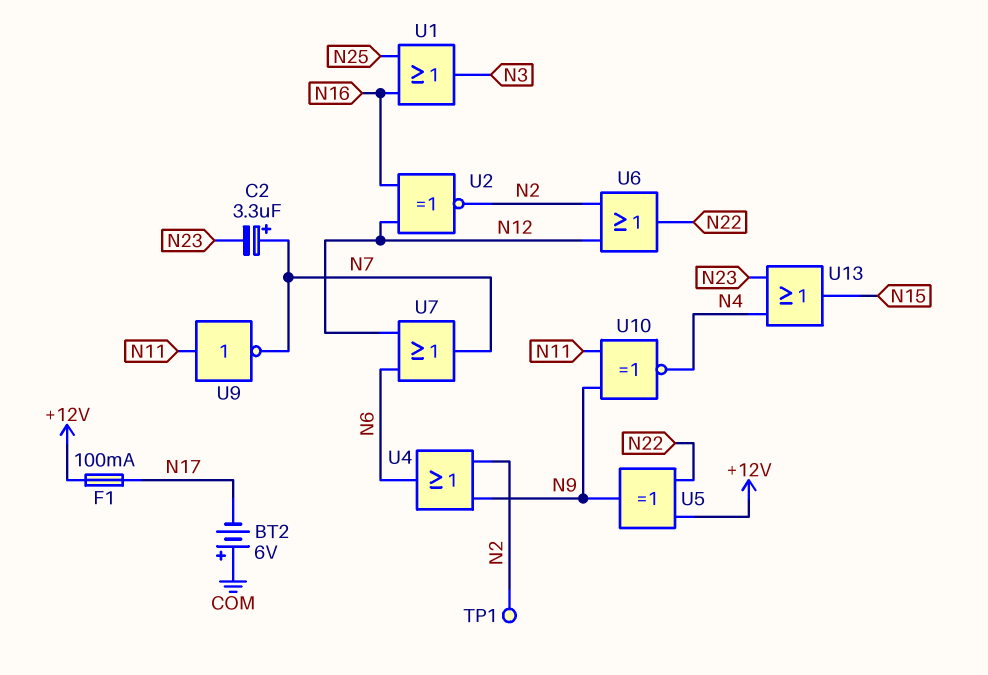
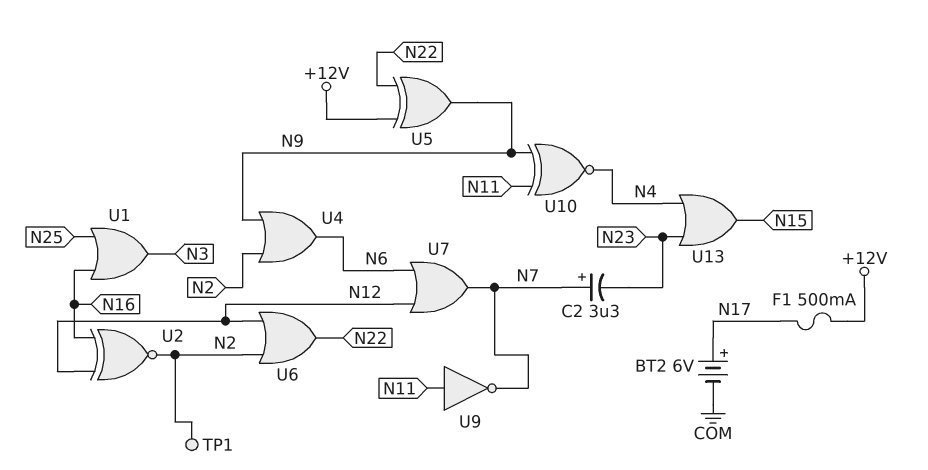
BT2: 6V (plus COM, minus N17) -> 6V (plus N17, minus COM)
F1: 100mA (+12V, N17) -> 500mA (+12V, N17)

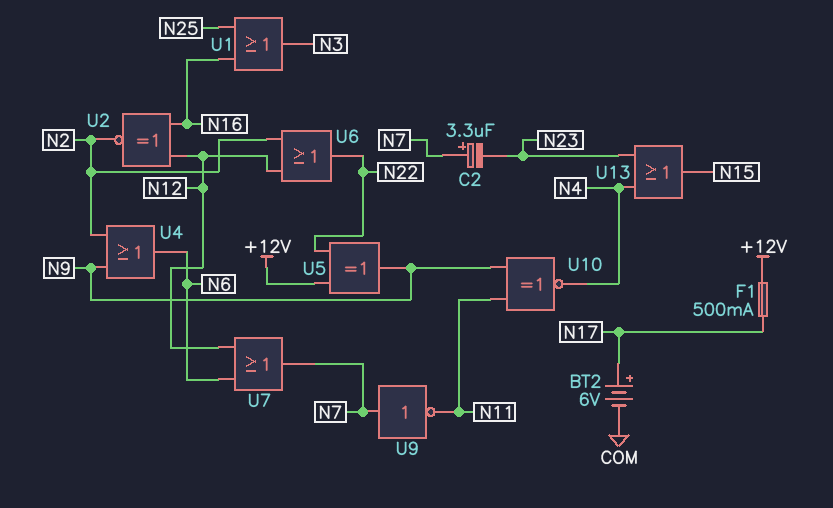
TP1: test point (N2) -> none
U9: NOT (in N11, out N7) -> NOT (in N7, out N11)

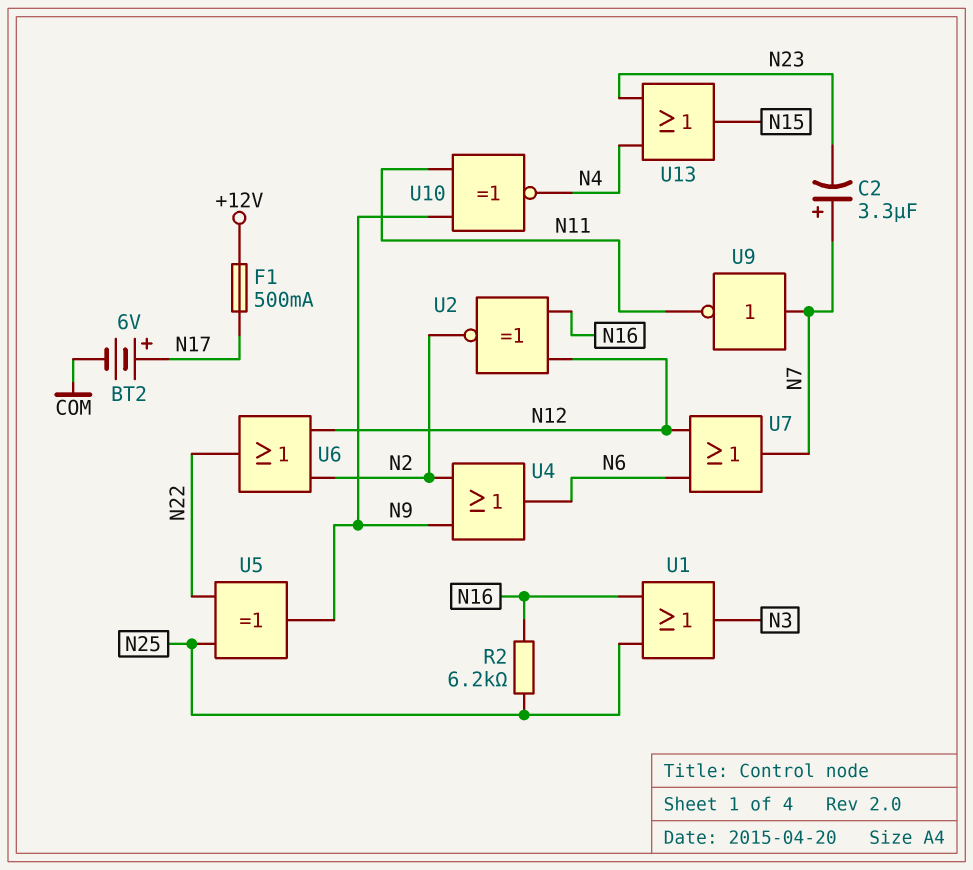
R2: none -> 6.2k (N16, N25)
U5: XOR (in +12V, in N22, out N9) -> XOR (in N22, in N25, out N9)

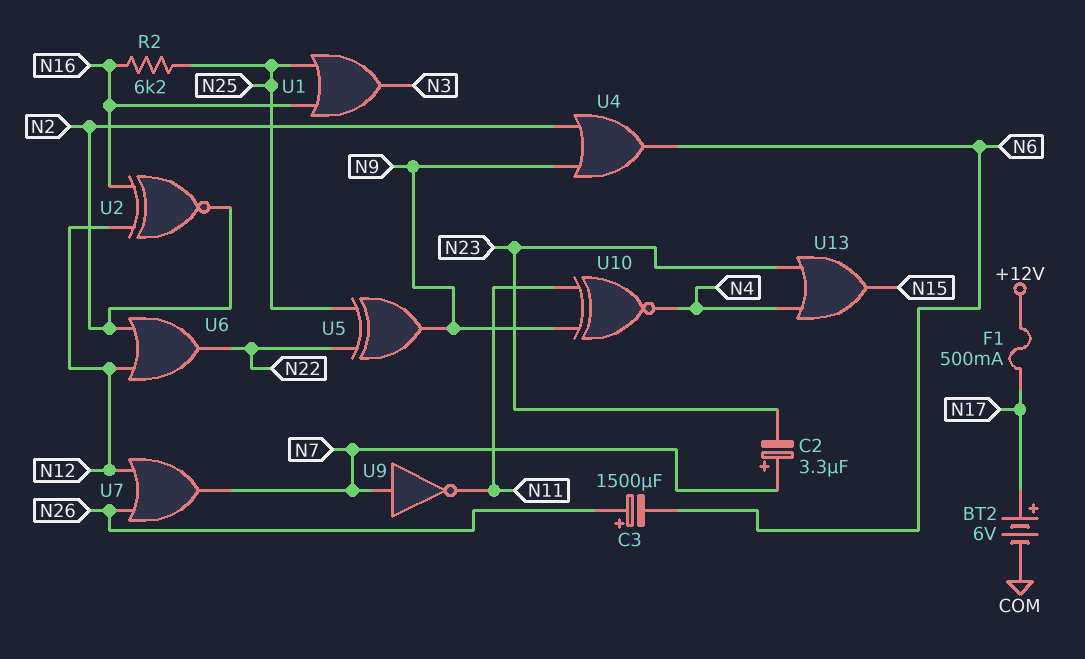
C3: none -> 1500uF (plus N26, minus N6)
U7: OR (in N6, in N12, out N7) -> OR (in N12, in N26, out N7)

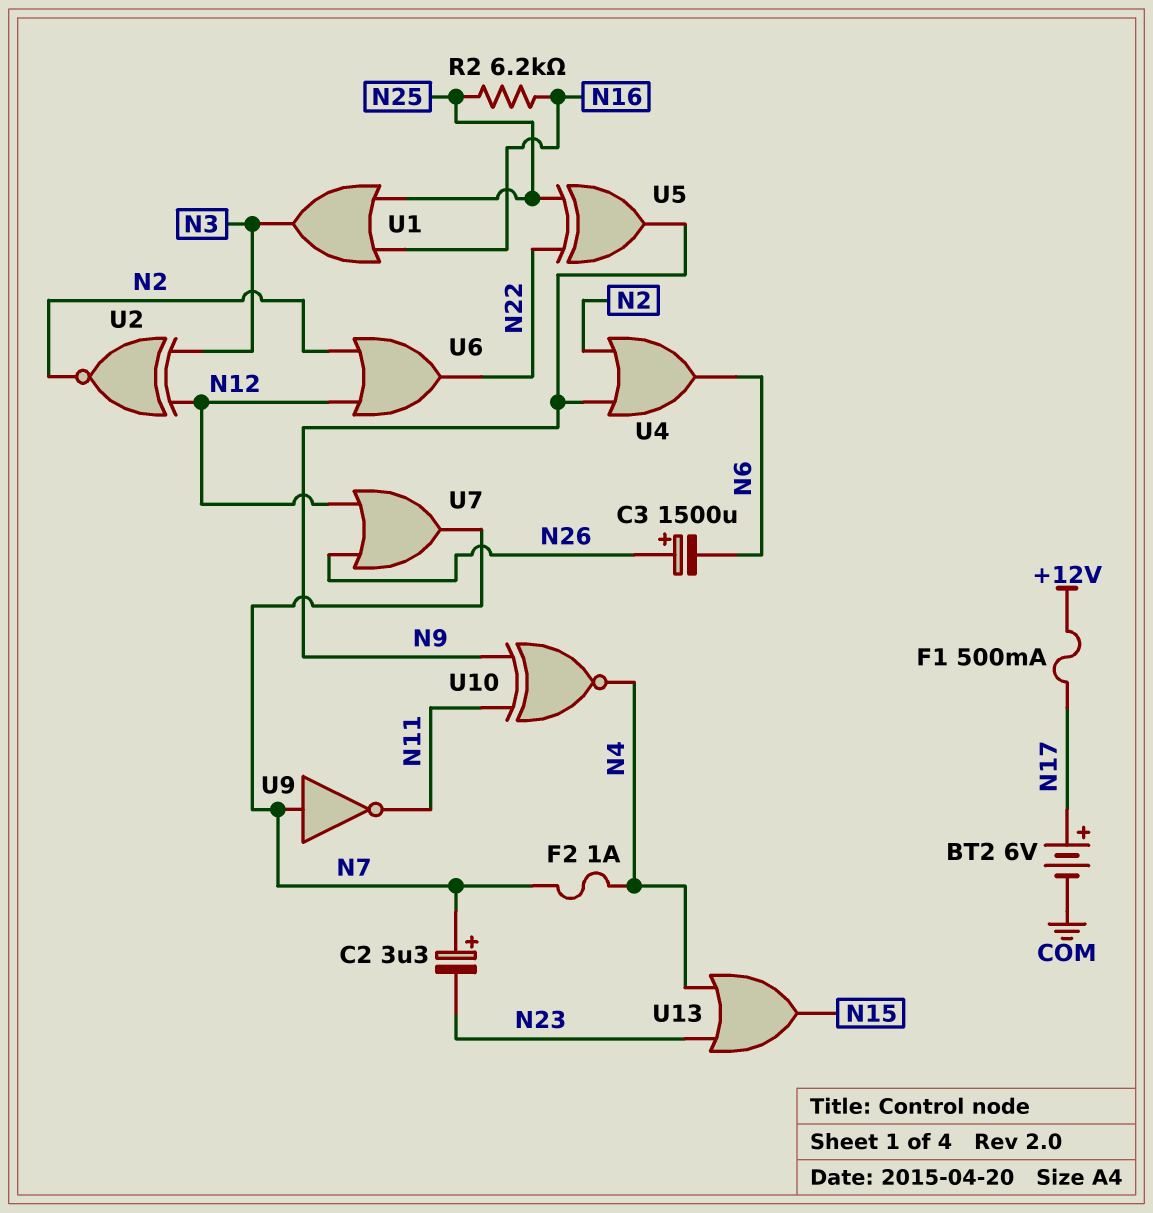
F2: none -> 1A (N4, N7)
U2: XNOR (in N12, in N16, out N2) -> XNOR (in N3, in N12, out N2)

